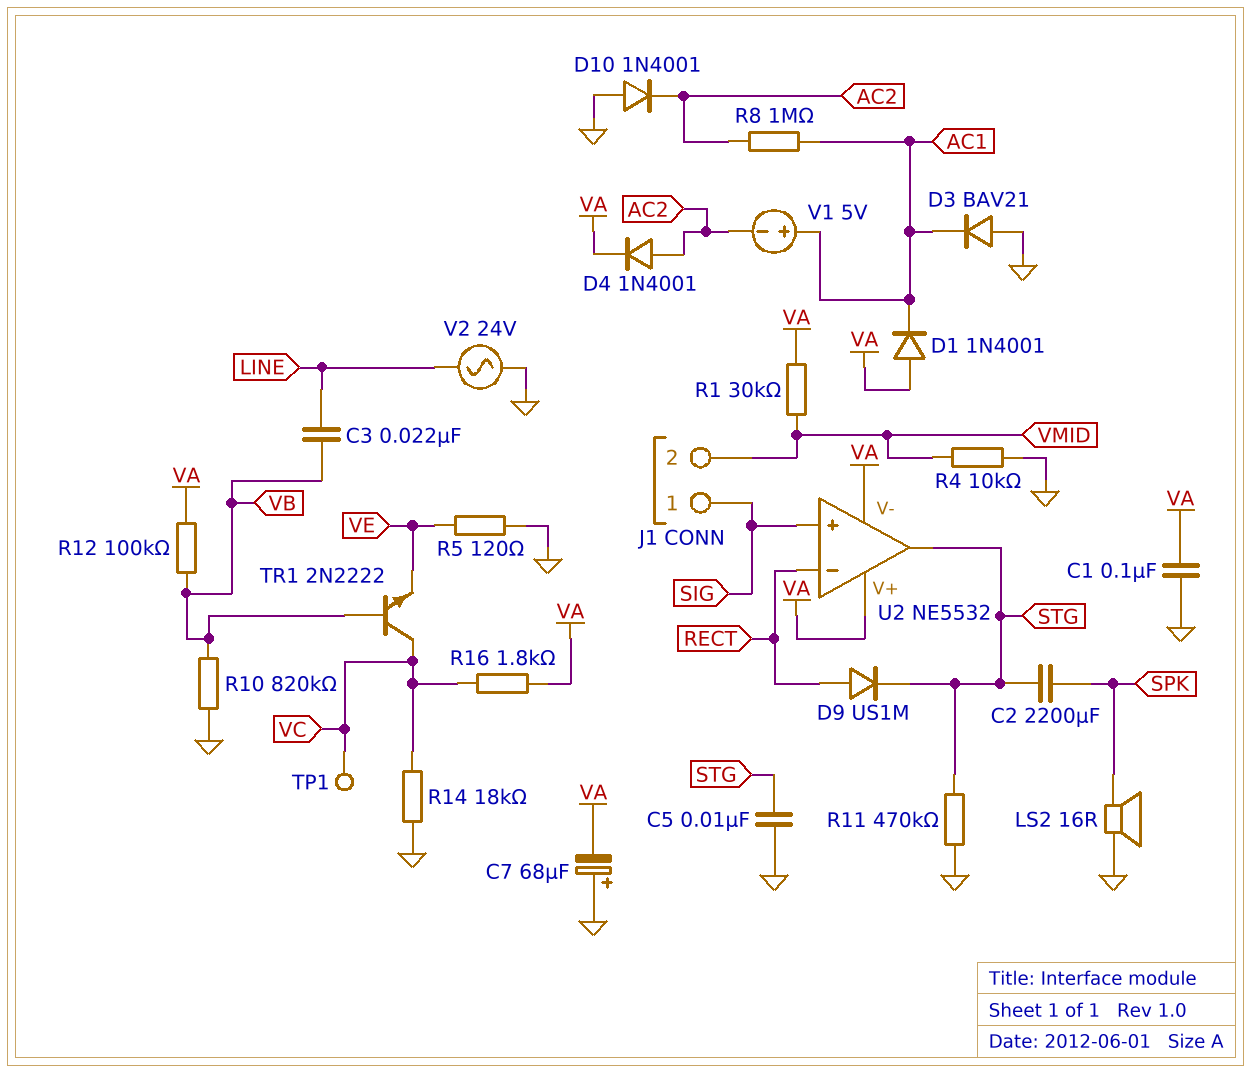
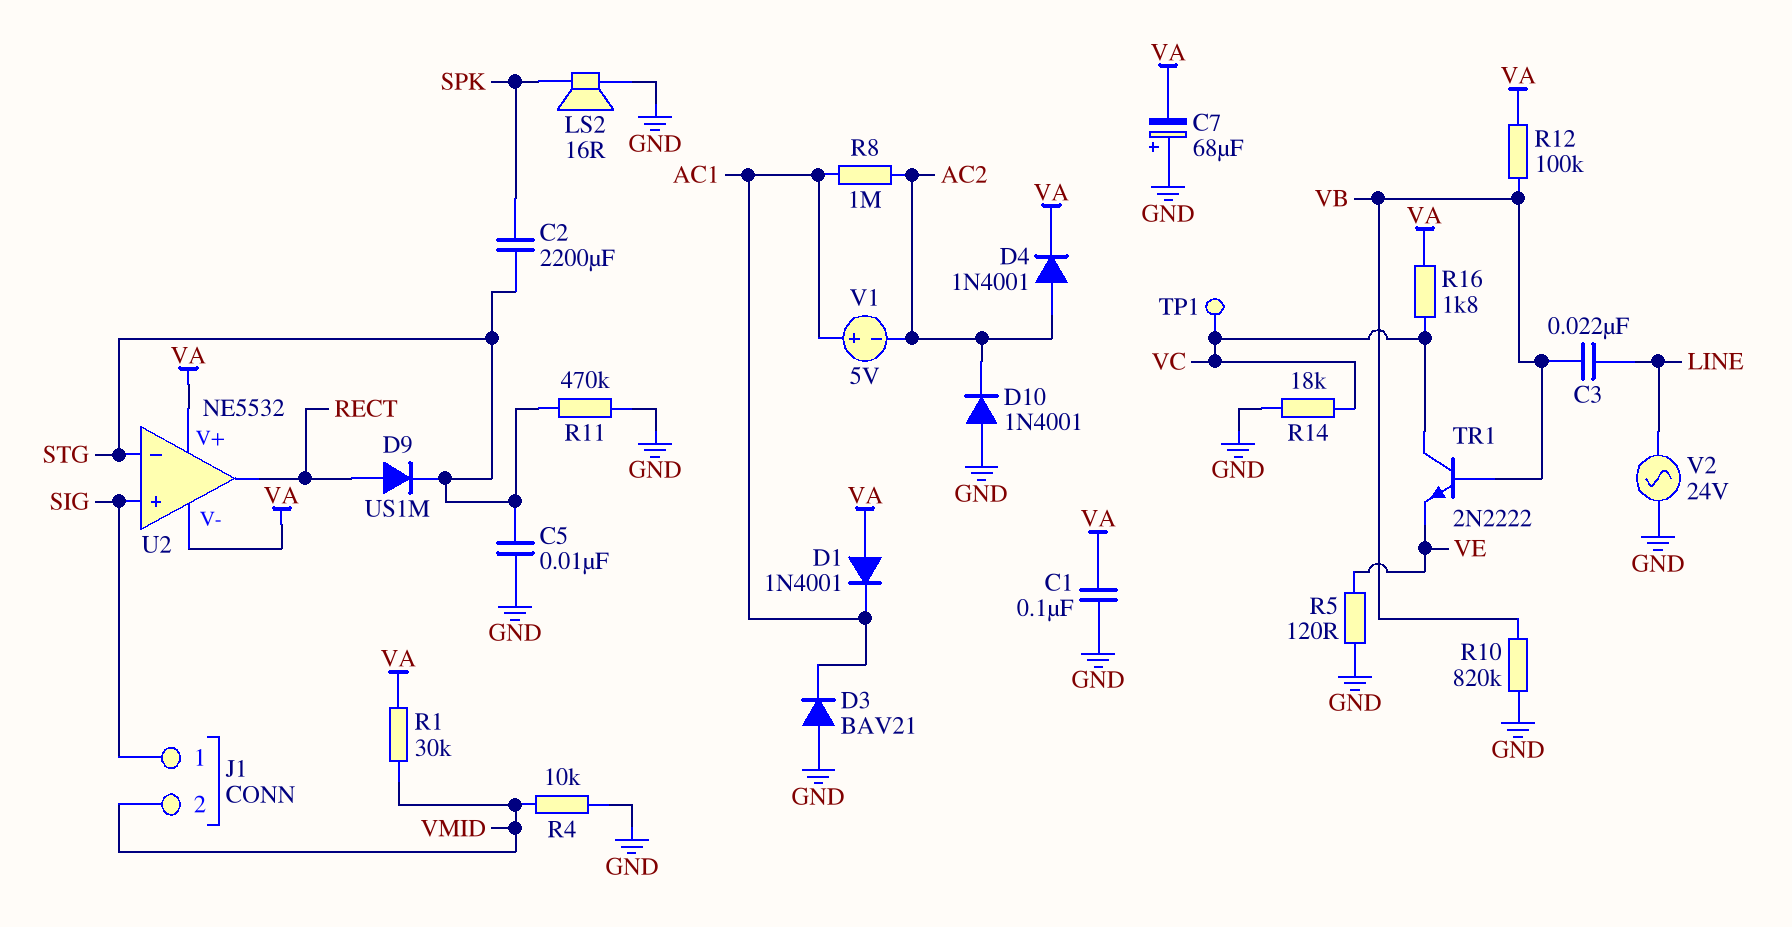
U2 pin in-: RECT -> STG
U2 pin out: STG -> RECT

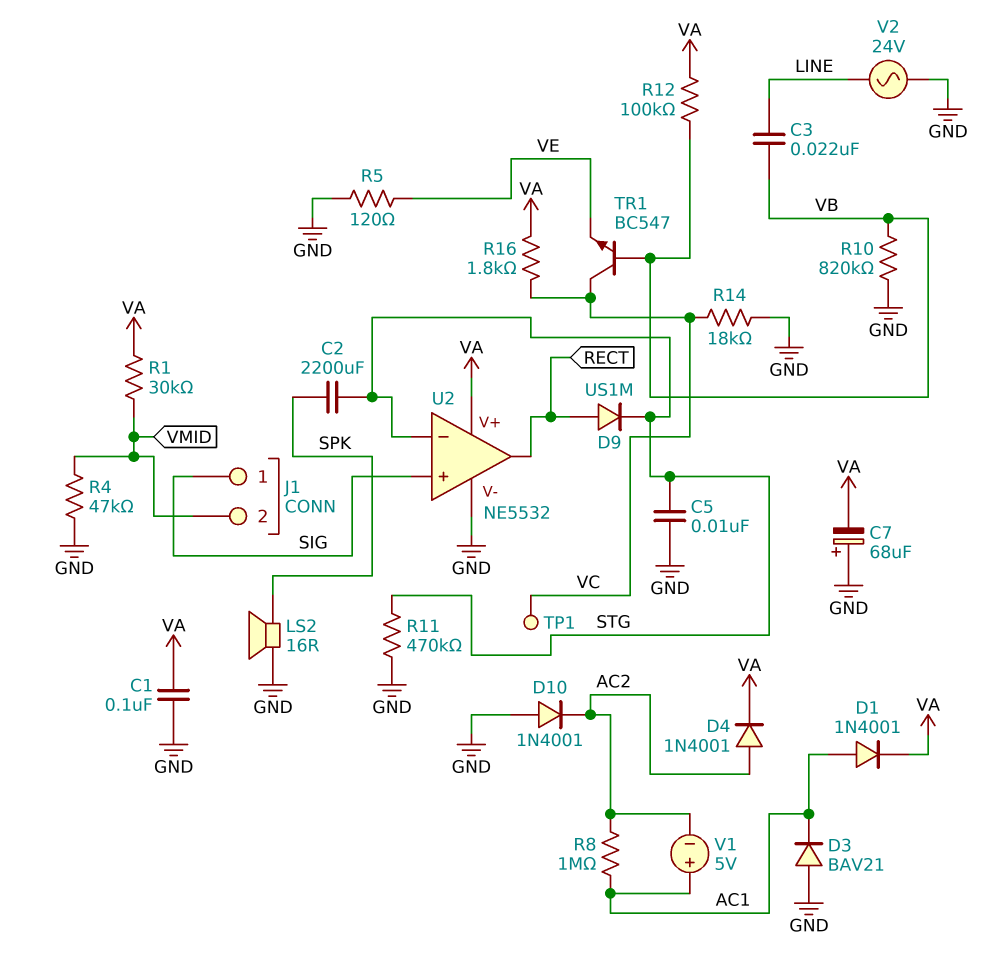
D1: diode 1N4001 (A VA, K AC1) -> diode 1N4001 (A AC1, K VA)
R4: 10k (GND, VMID) -> 47k (GND, VMID)
TR1: NPN 2N2222 (B VB, C VC, E VE) -> NPN BC547 (B VB, C VC, E VE)
U2 pin V-: VA -> GND

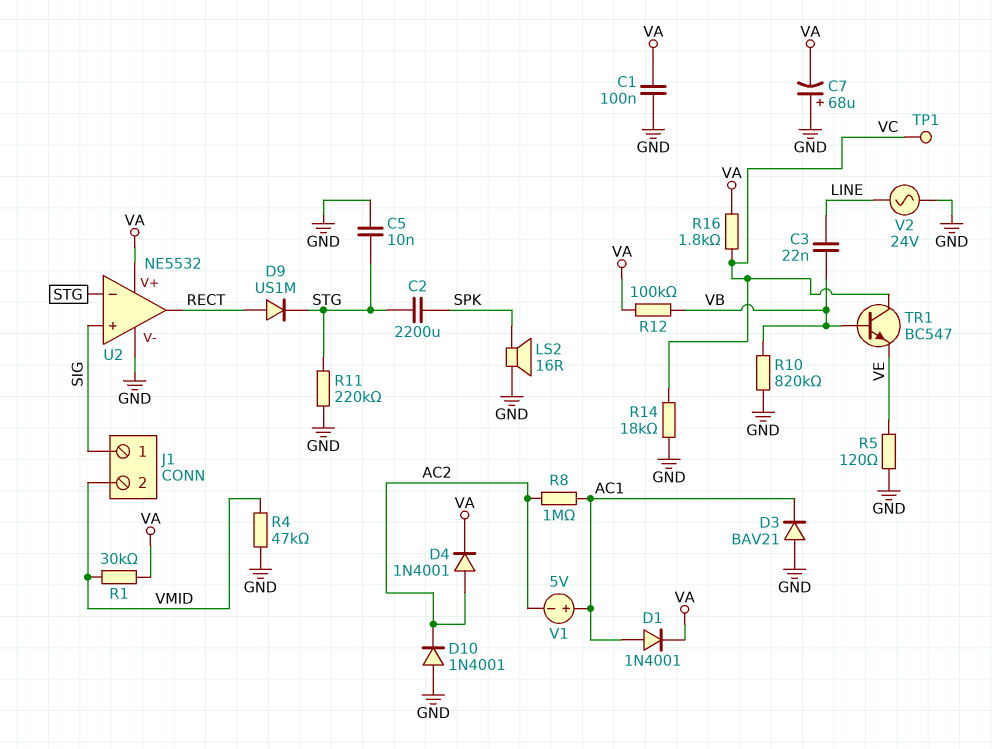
R11: 470k (GND, STG) -> 220k (GND, STG)

